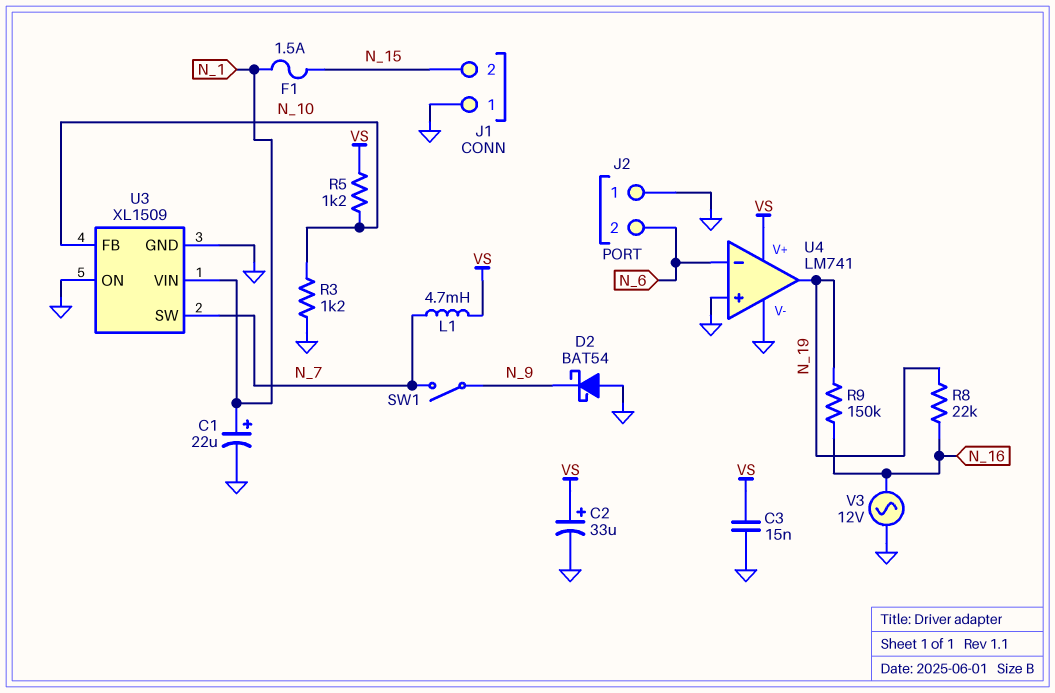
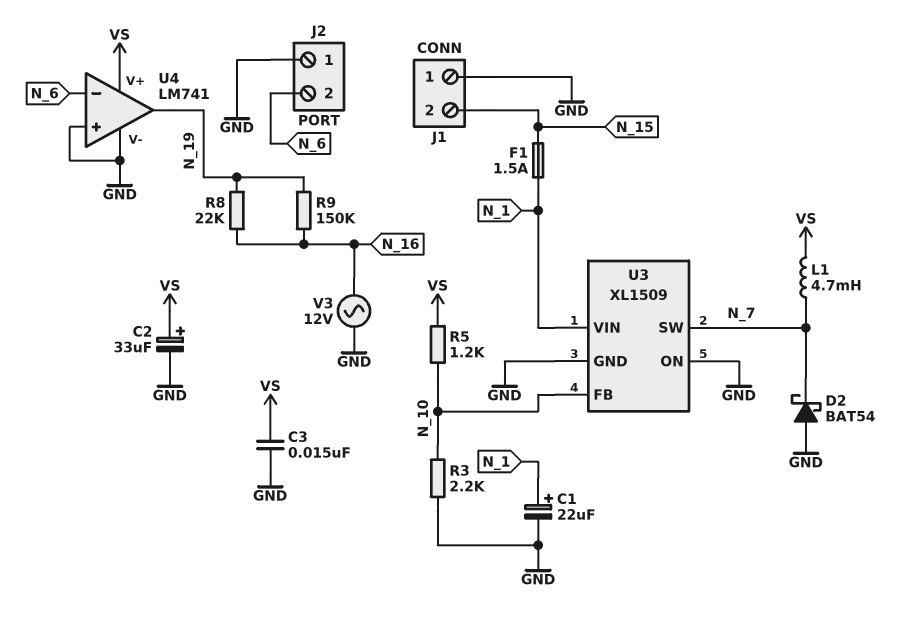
D2: schottky BAT54 (A GND, K N_9) -> schottky BAT54 (A GND, K N_7)
R3: 1.2k (GND, N_10) -> 2.2k (GND, N_10)
SW1: switch (N_7, N_9) -> none

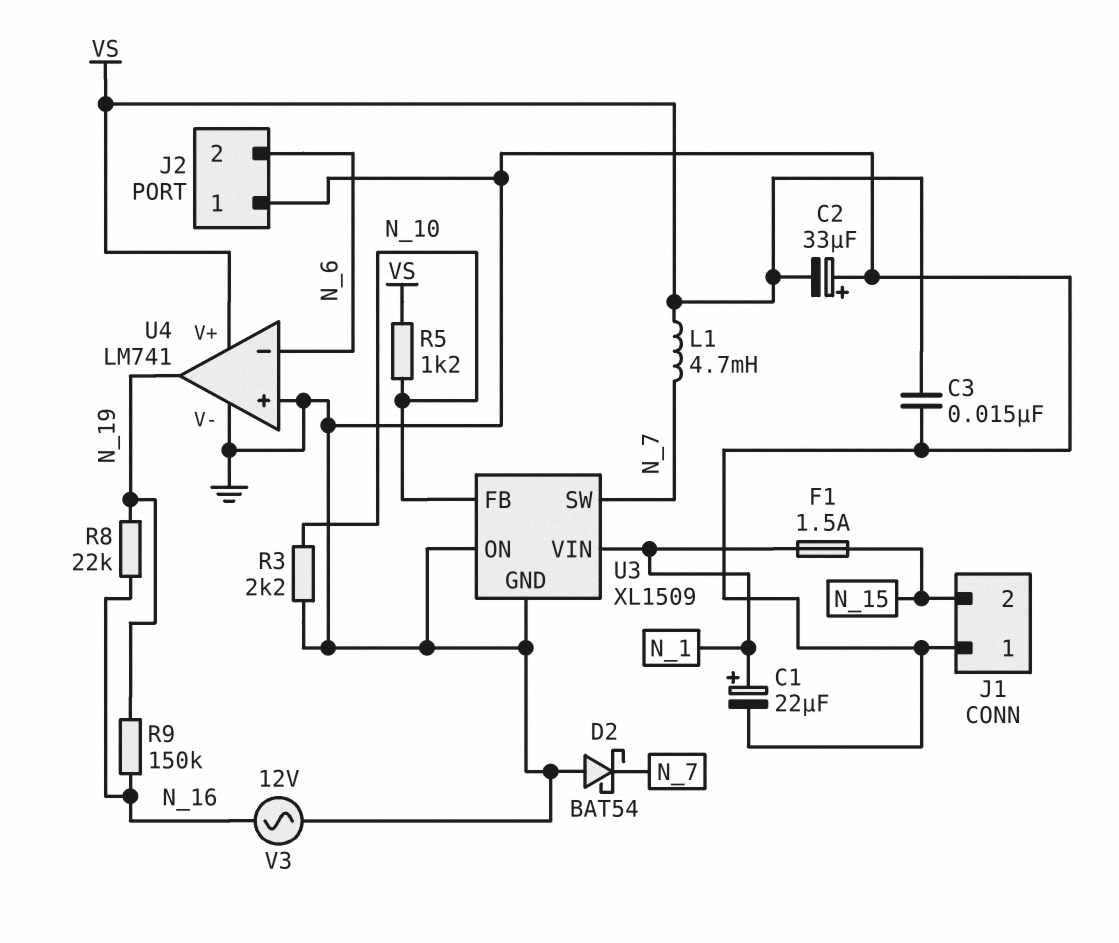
C2: 33uF (plus VS, minus GND) -> 33uF (plus GND, minus VS)

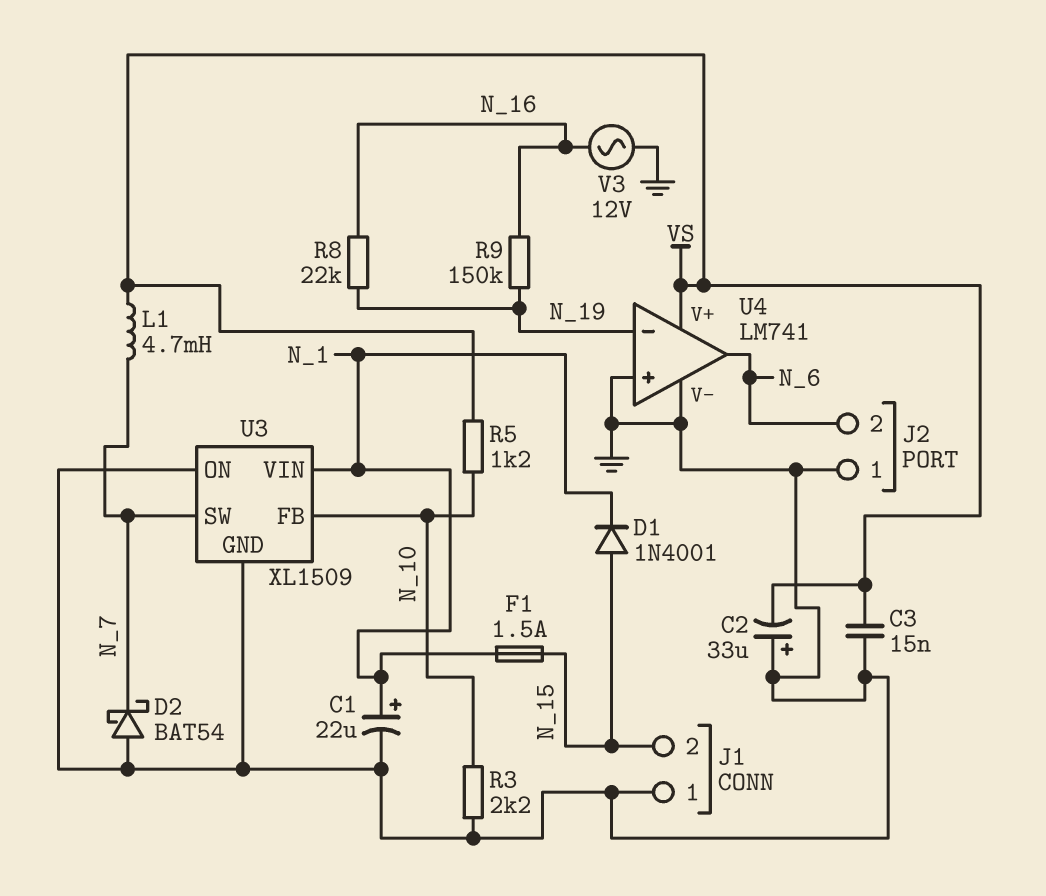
D1: none -> diode 1N4001 (A N_15, K N_1)
U4 pin in-: N_6 -> N_19
U4 pin out: N_19 -> N_6

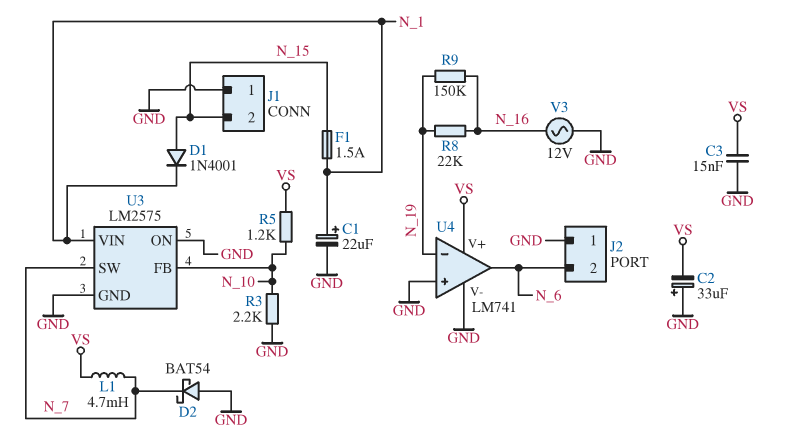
U3: XL1509 -> LM2575

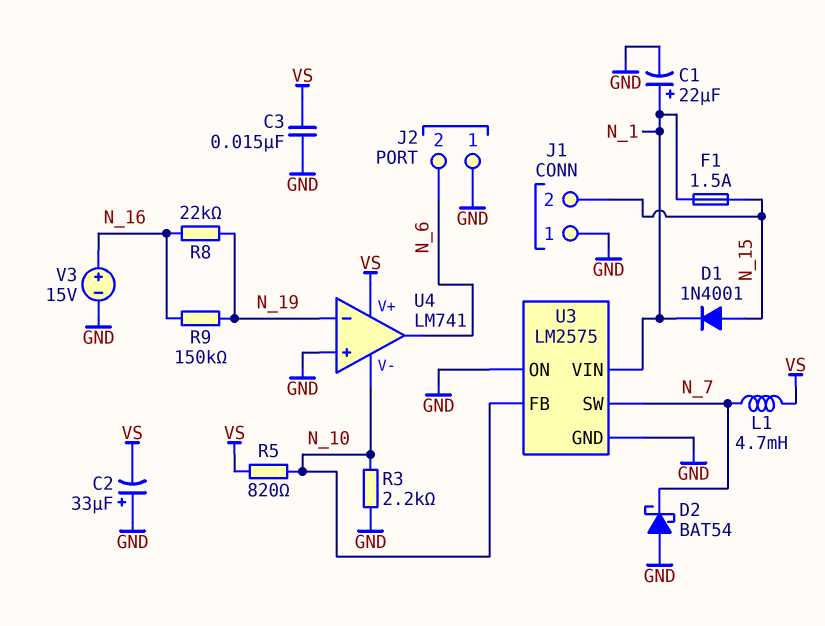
R5: 1.2k (N_10, VS) -> 820 (N_10, VS)
U4 pin V-: GND -> N_10
V3: AC 12V (GND, N_16) -> 15V (plus N_16, minus GND)

